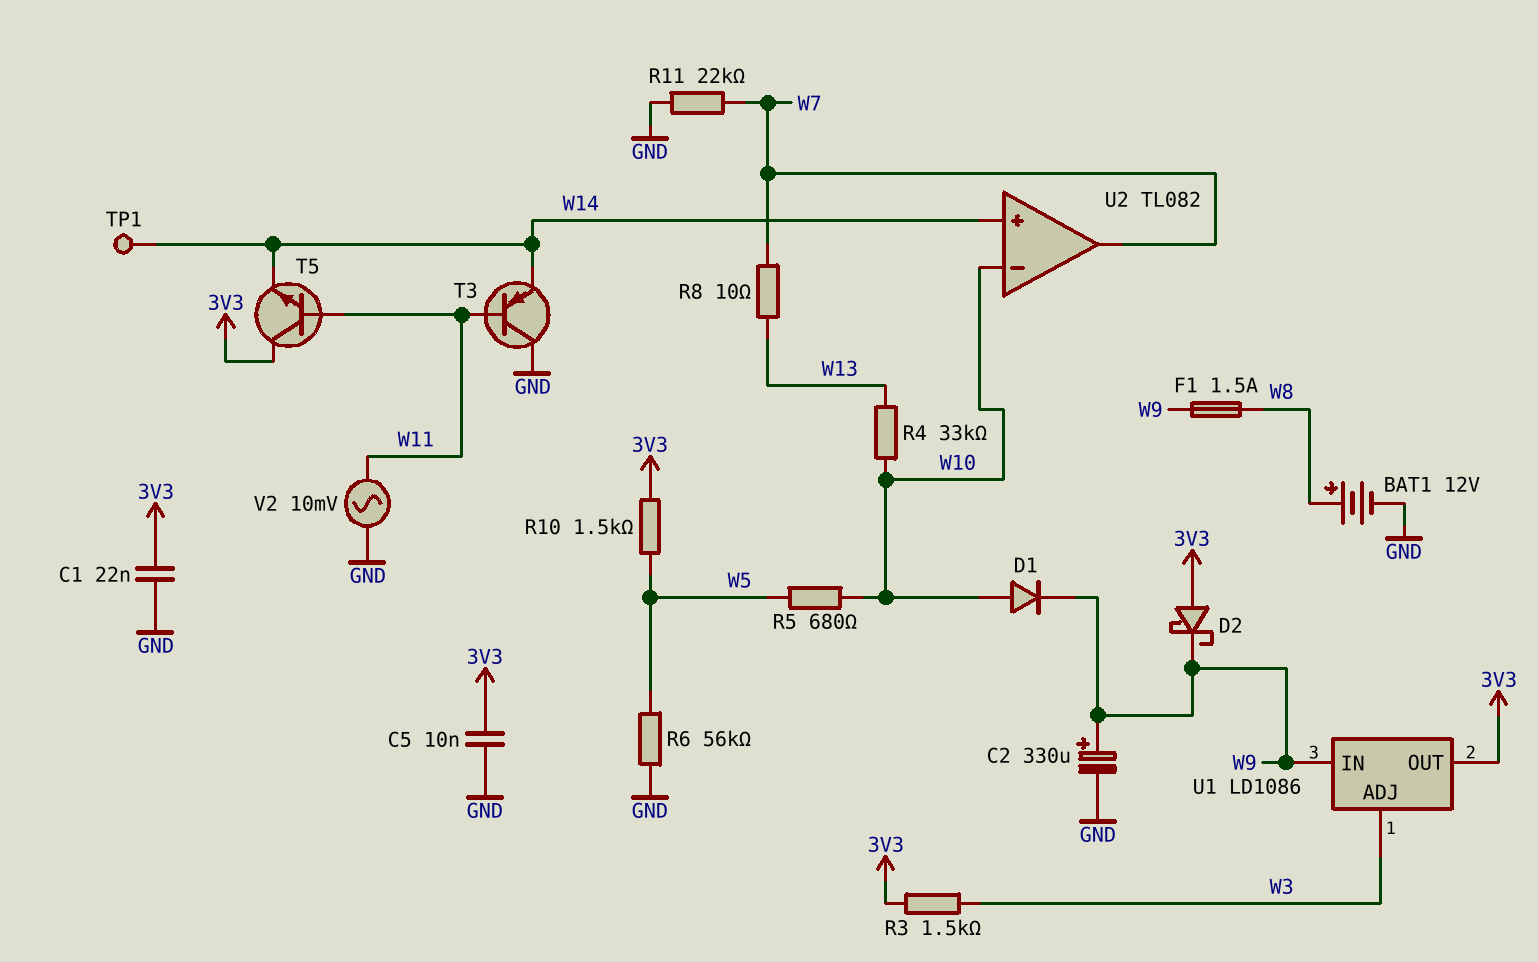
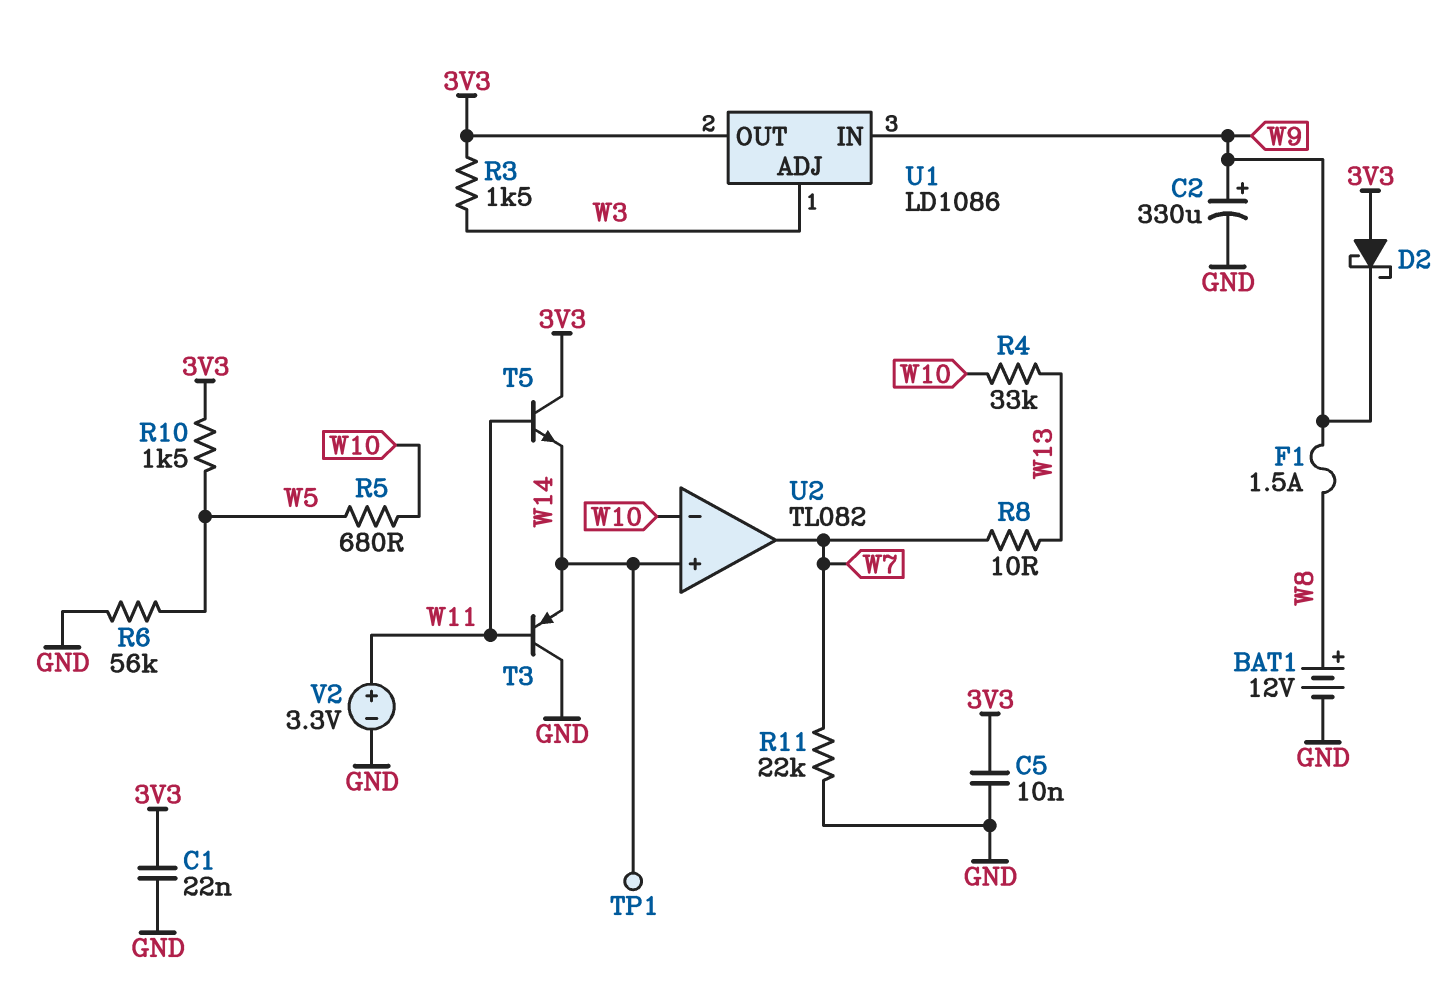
D1: diode (A W10, K W9) -> none
V2: AC 10mV (GND, W11) -> 3.3V (plus W11, minus GND)

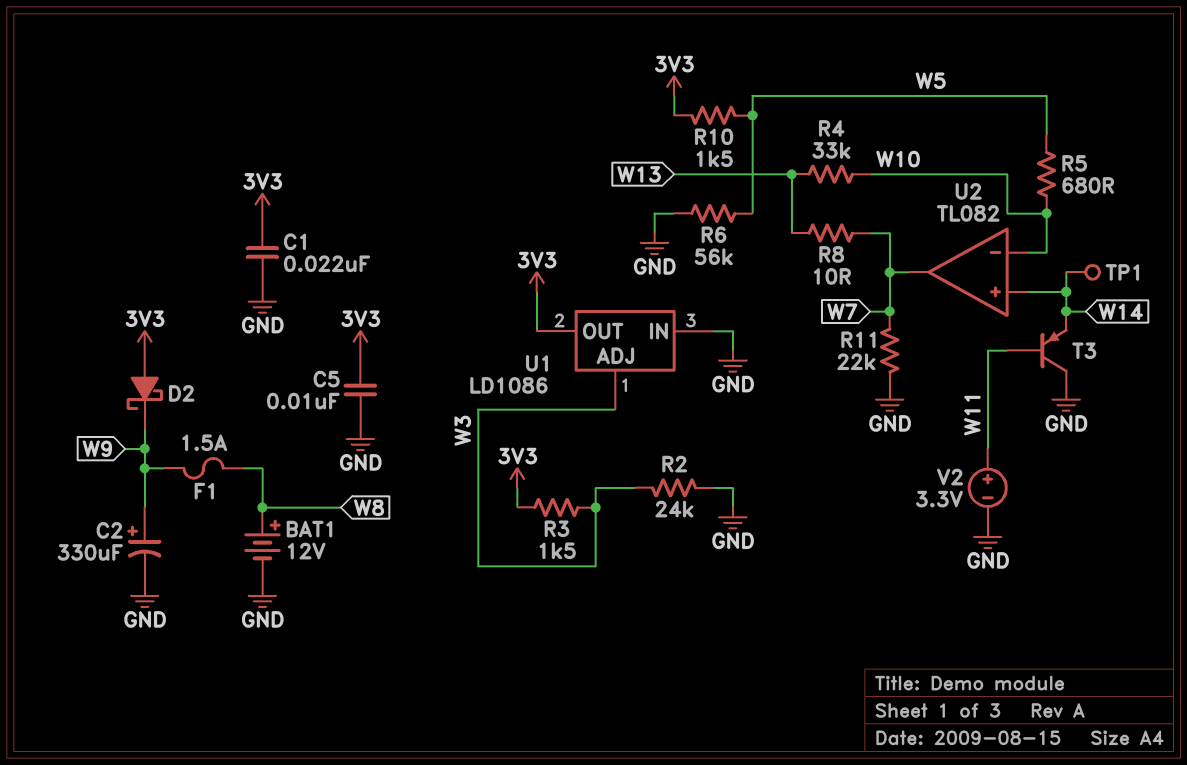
R2: none -> 24k (GND, W3)
T5: NPN (B W11, C 3V3, E W14) -> none
U1 pin IN: W9 -> GND

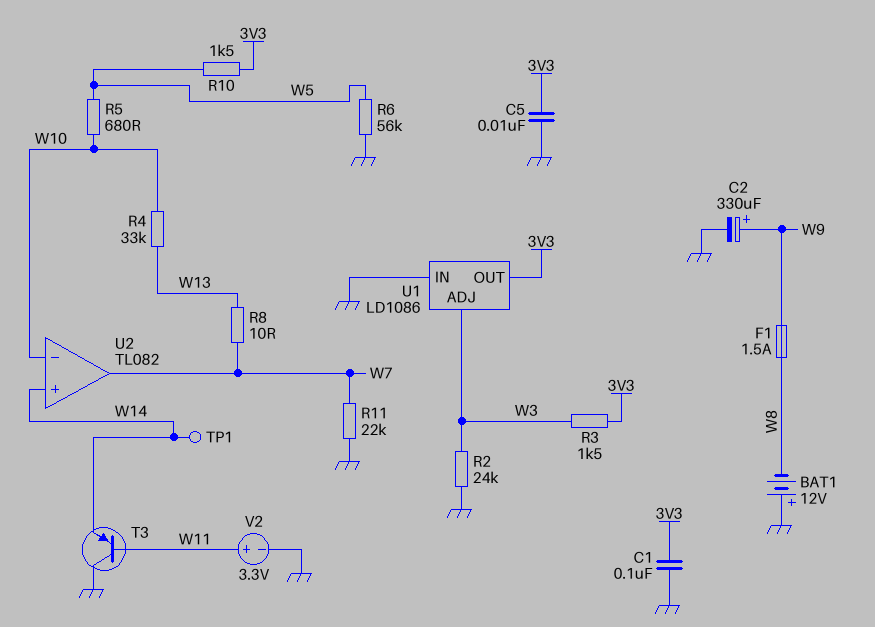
BAT1: 12V (plus W8, minus GND) -> 12V (plus GND, minus W8)
C1: 22nF (3V3, GND) -> 100nF (3V3, GND)
D2: schottky (A 3V3, K W9) -> none

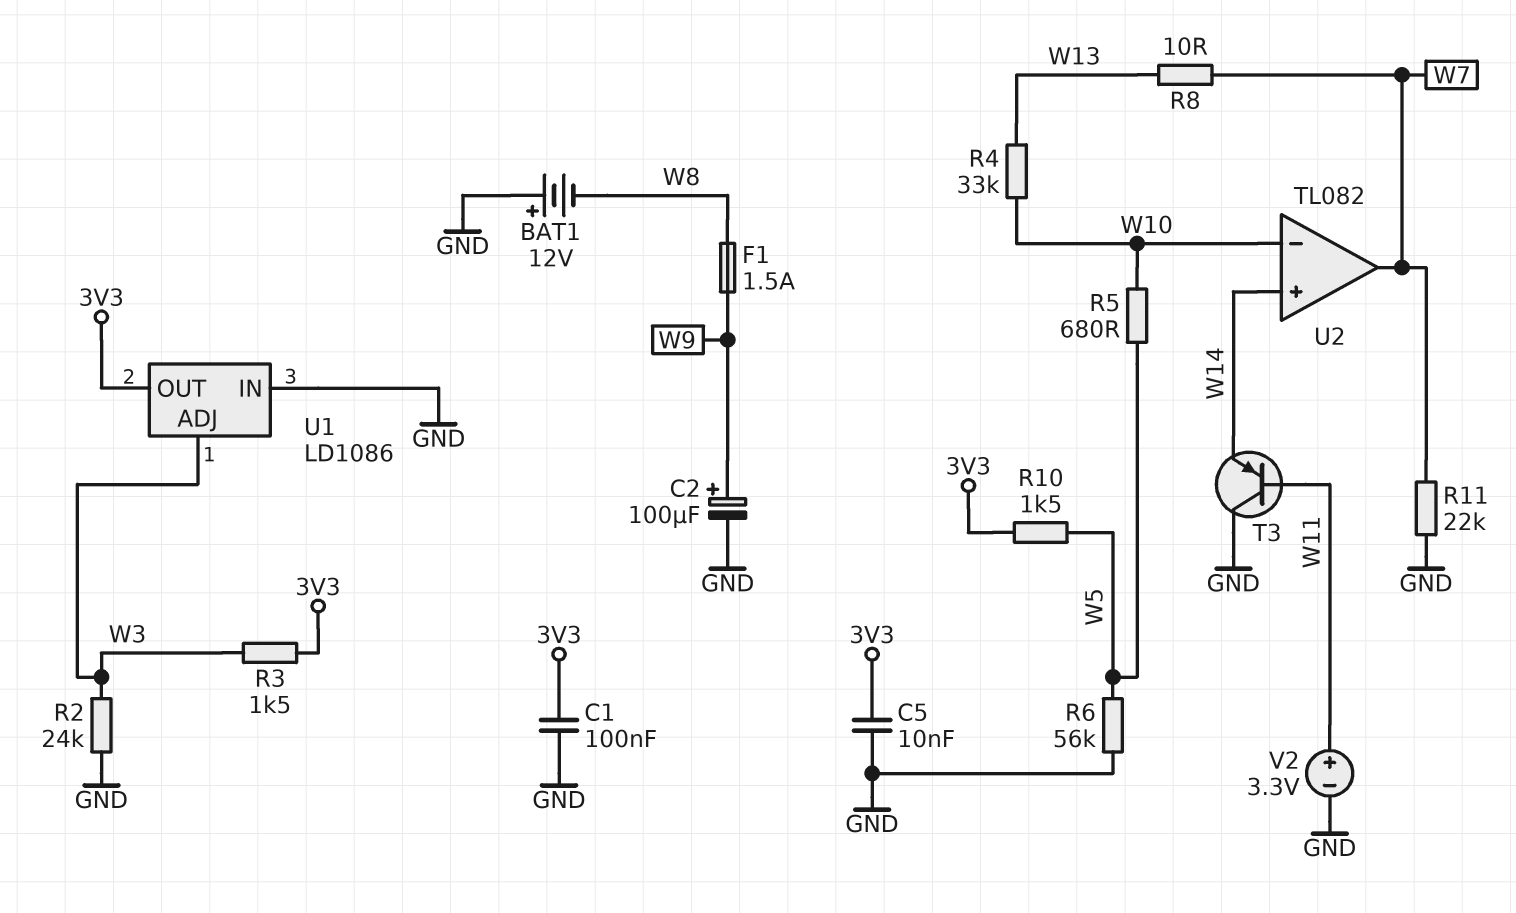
C2: 330uF (plus W9, minus GND) -> 100uF (plus W9, minus GND)
TP1: test point (W14) -> none

